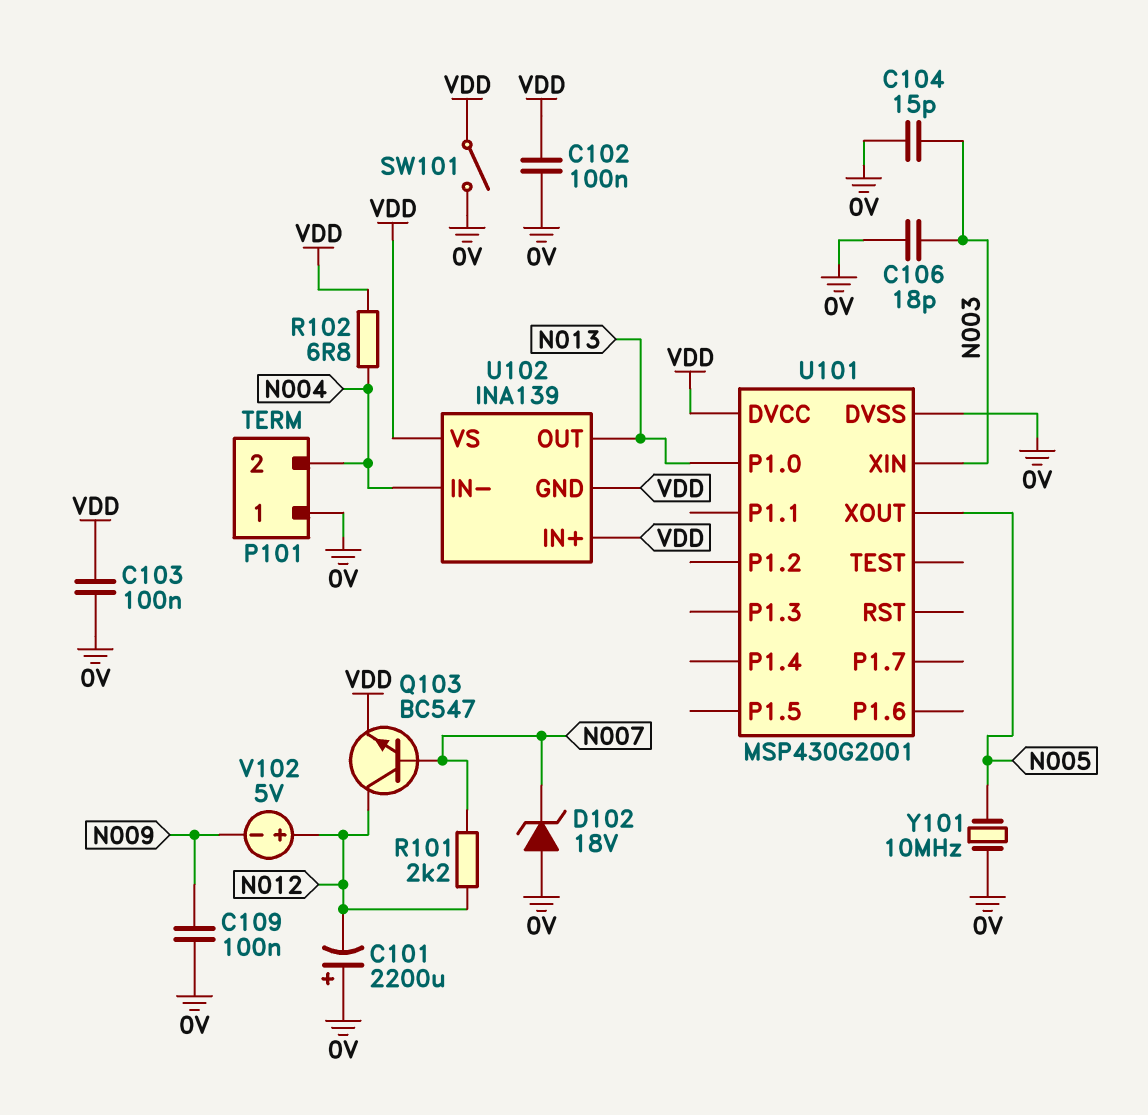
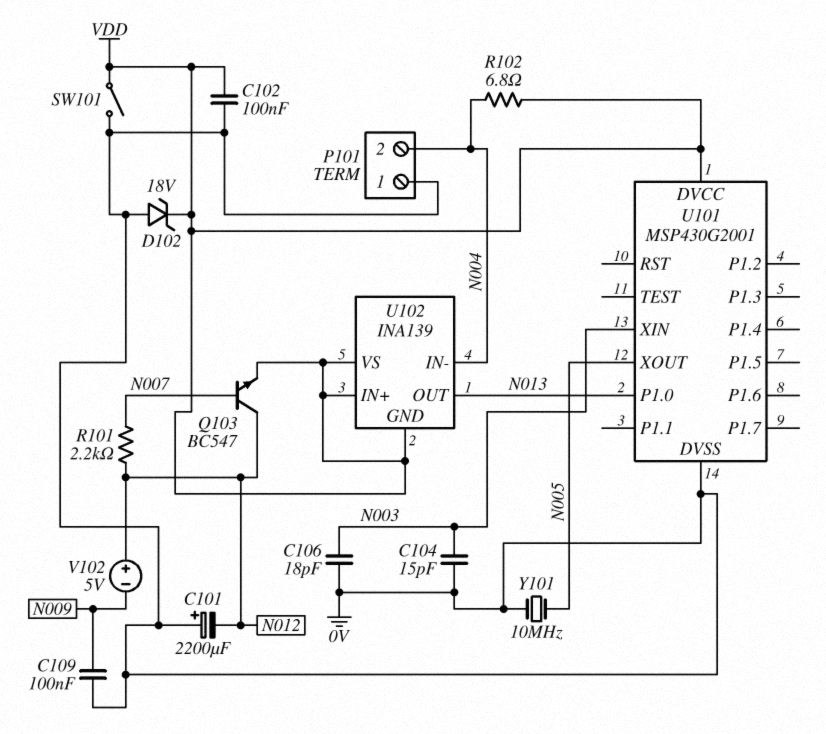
C103: 100nF (0V, VDD) -> none
D102: zener 18V (A 0V, K N007) -> zener 18V (A 0V, K VDD)

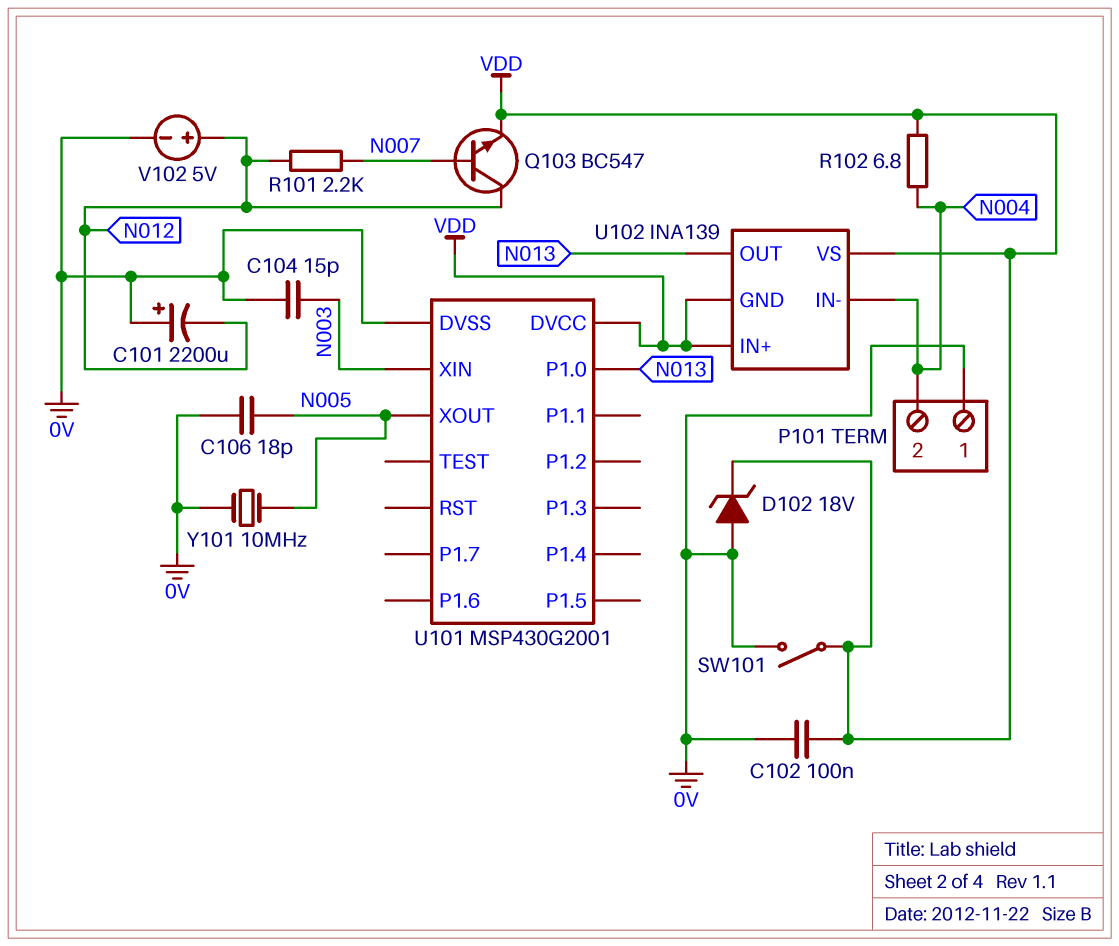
C106: 18pF (0V, N003) -> 18pF (0V, N005)
C109: 100nF (0V, N009) -> none
V102: 5V (plus N012, minus N009) -> 5V (plus N012, minus 0V)

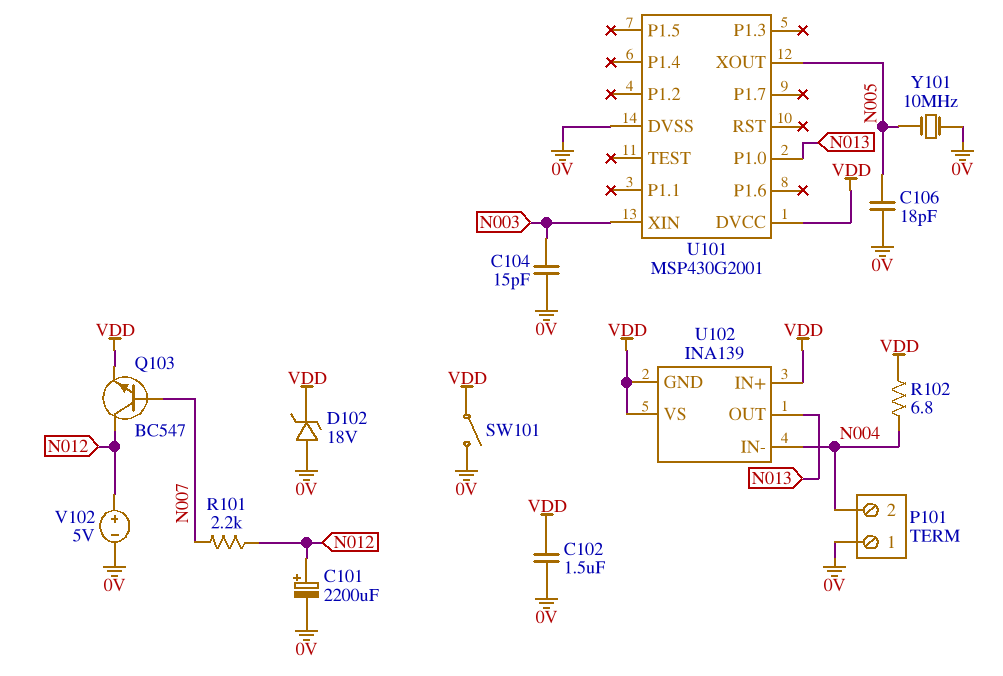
C101: 2200uF (plus 0V, minus N012) -> 2200uF (plus N012, minus 0V)
C102: 100nF (0V, VDD) -> 1.5uF (0V, VDD)

